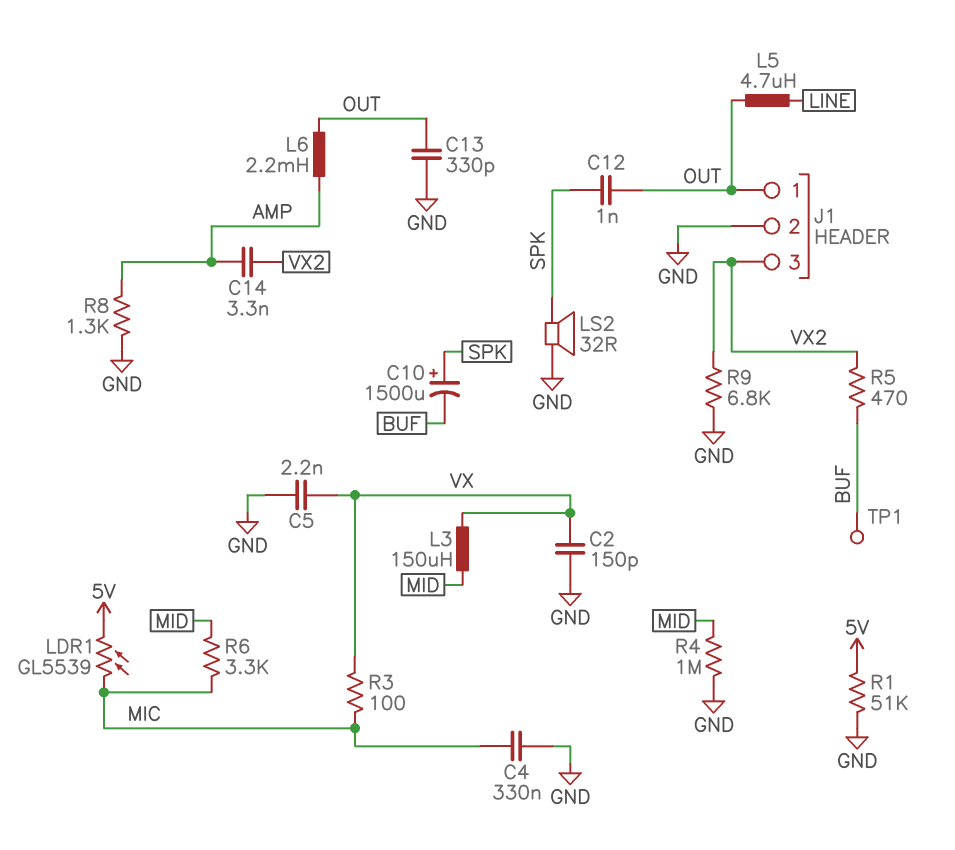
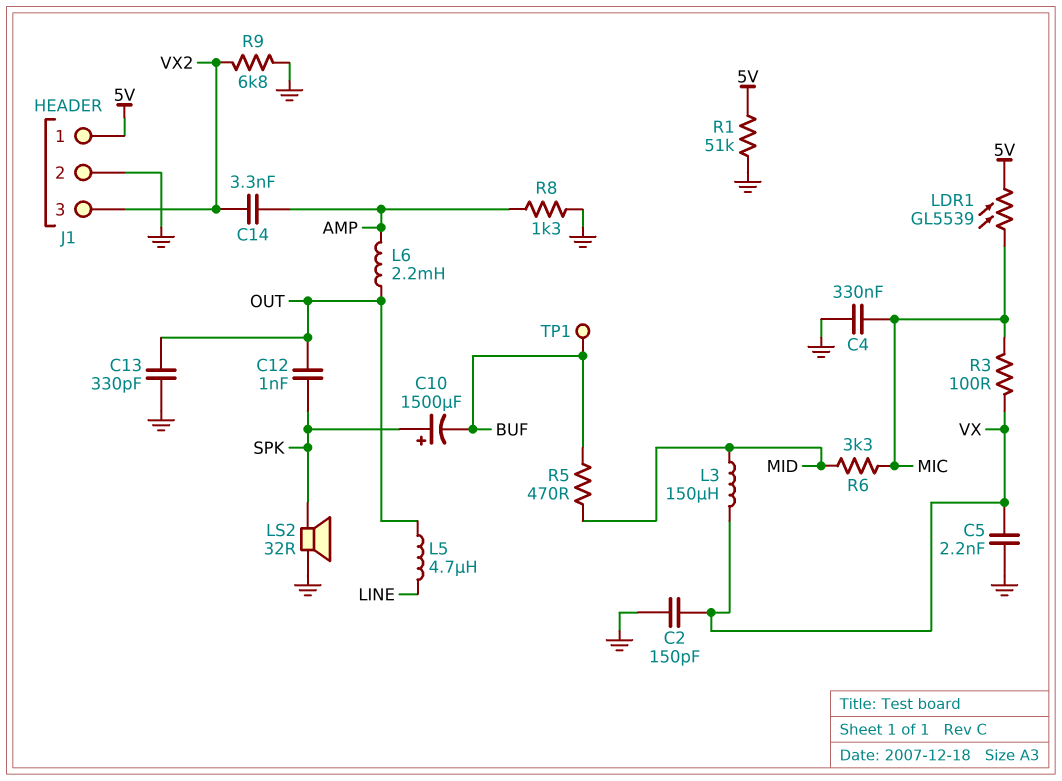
J1 pin 1: OUT -> 5V
R4: 1M (GND, MID) -> none
R5: 470 (BUF, VX2) -> 470 (BUF, MID)

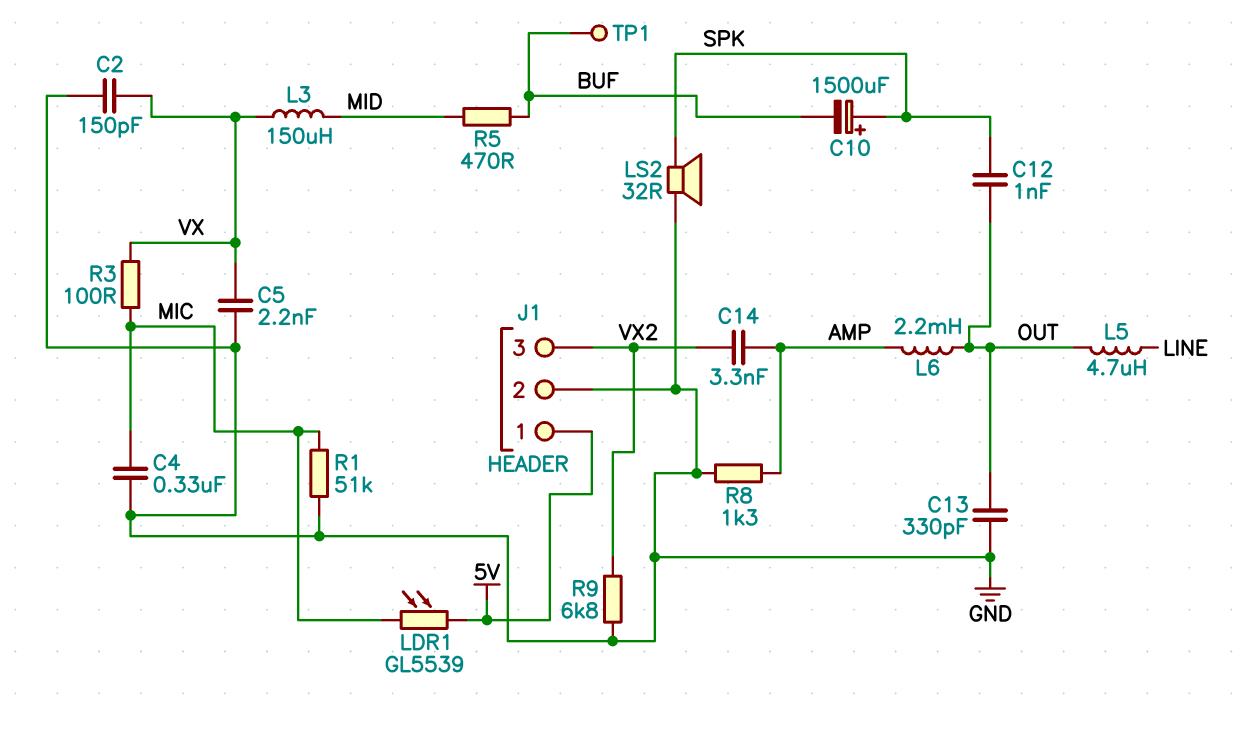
R1: 51k (5V, GND) -> 51k (GND, MIC)
R6: 3.3k (MIC, MID) -> none

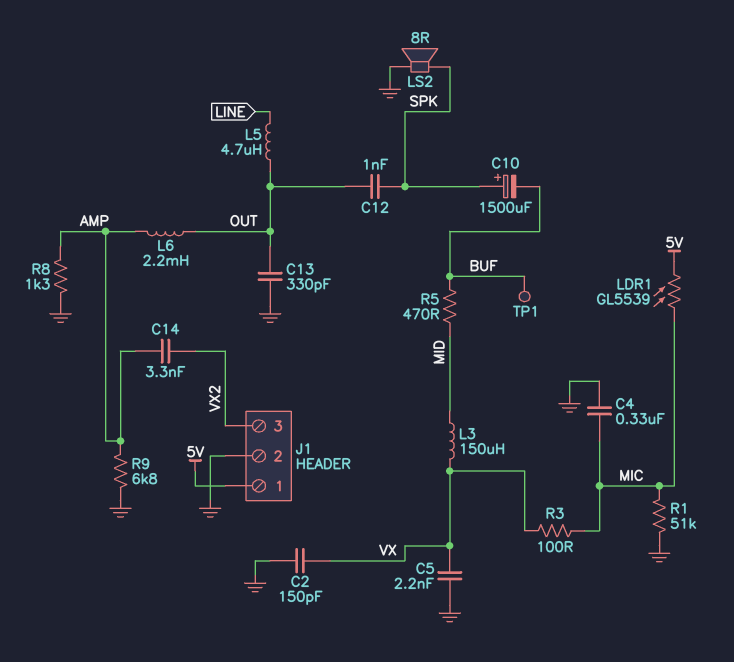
LS2: speaker 32R (GND, SPK) -> speaker 8R (GND, SPK)
R9: 6.8k (GND, VX2) -> 6.8k (AMP, GND)

